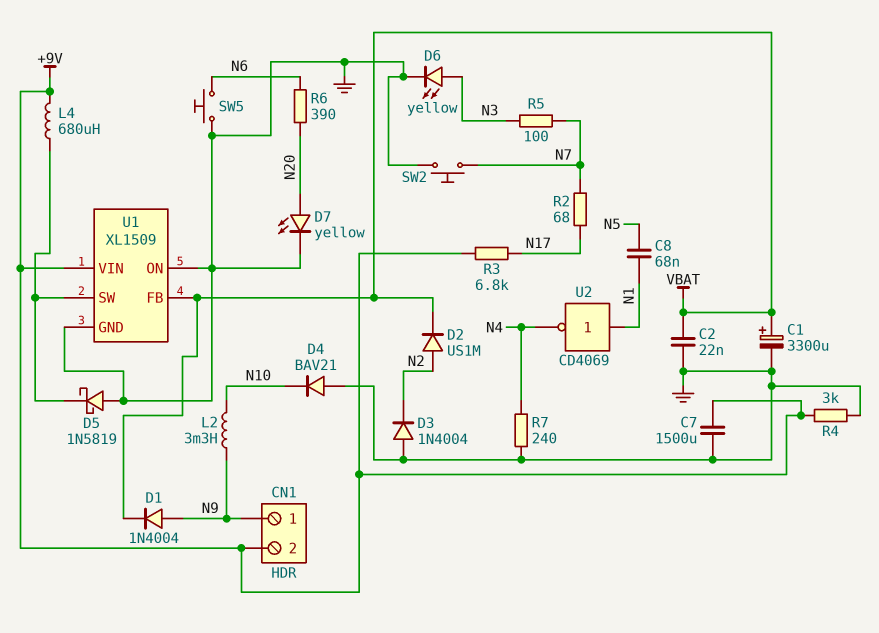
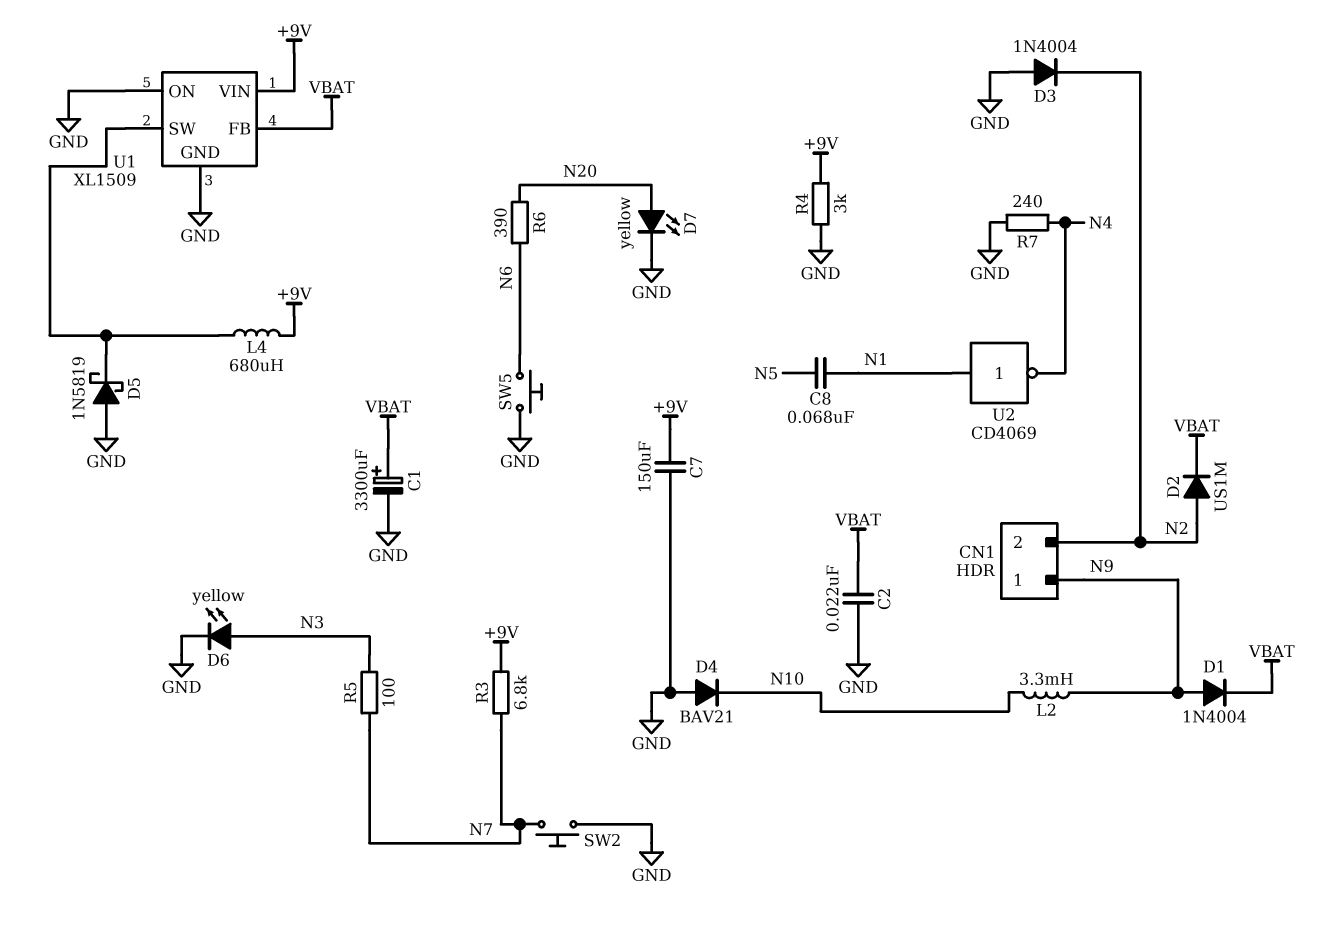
C7: 1500uF (+9V, GND) -> 150uF (+9V, GND)
CN1 pin 2: +9V -> N2
R2: 68 (N7, N17) -> none
R3: 6.8k (+9V, N17) -> 6.8k (+9V, N7)

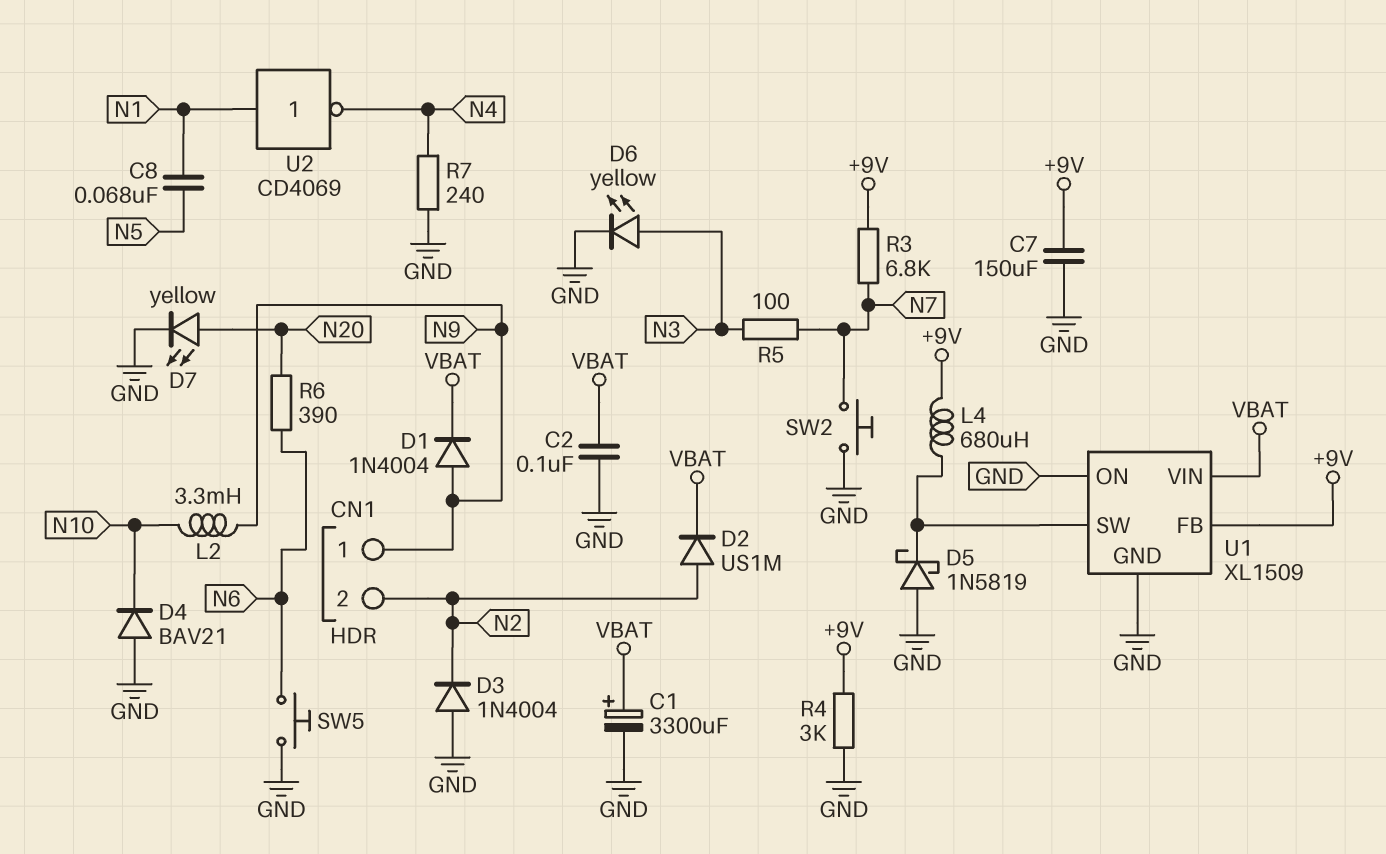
C2: 22nF (GND, VBAT) -> 100nF (GND, VBAT)
U1 pin FB: VBAT -> +9V
U1 pin VIN: +9V -> VBAT

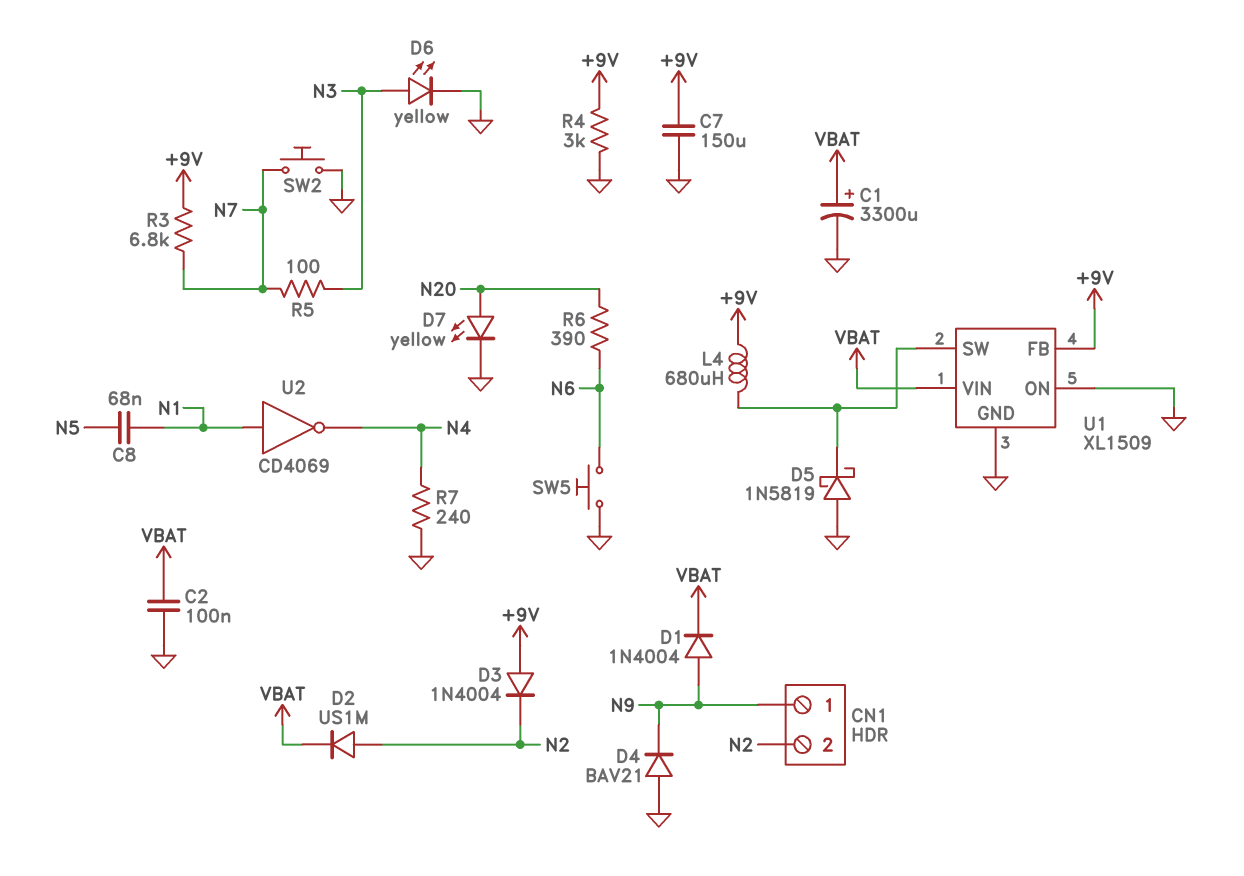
D3: diode 1N4004 (A GND, K N2) -> diode 1N4004 (A +9V, K N2)
D4: diode BAV21 (A GND, K N10) -> diode BAV21 (A GND, K N9)
L2: 3.3mH (N9, N10) -> none

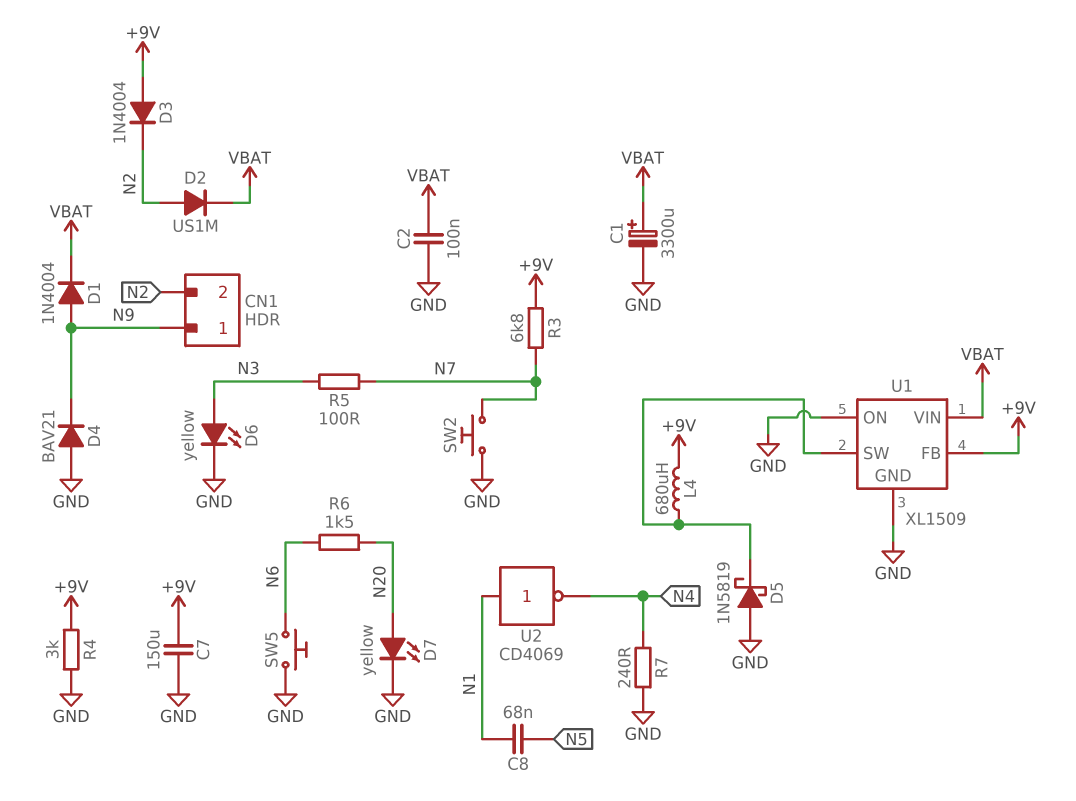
R6: 390 (N6, N20) -> 1.5k (N6, N20)

